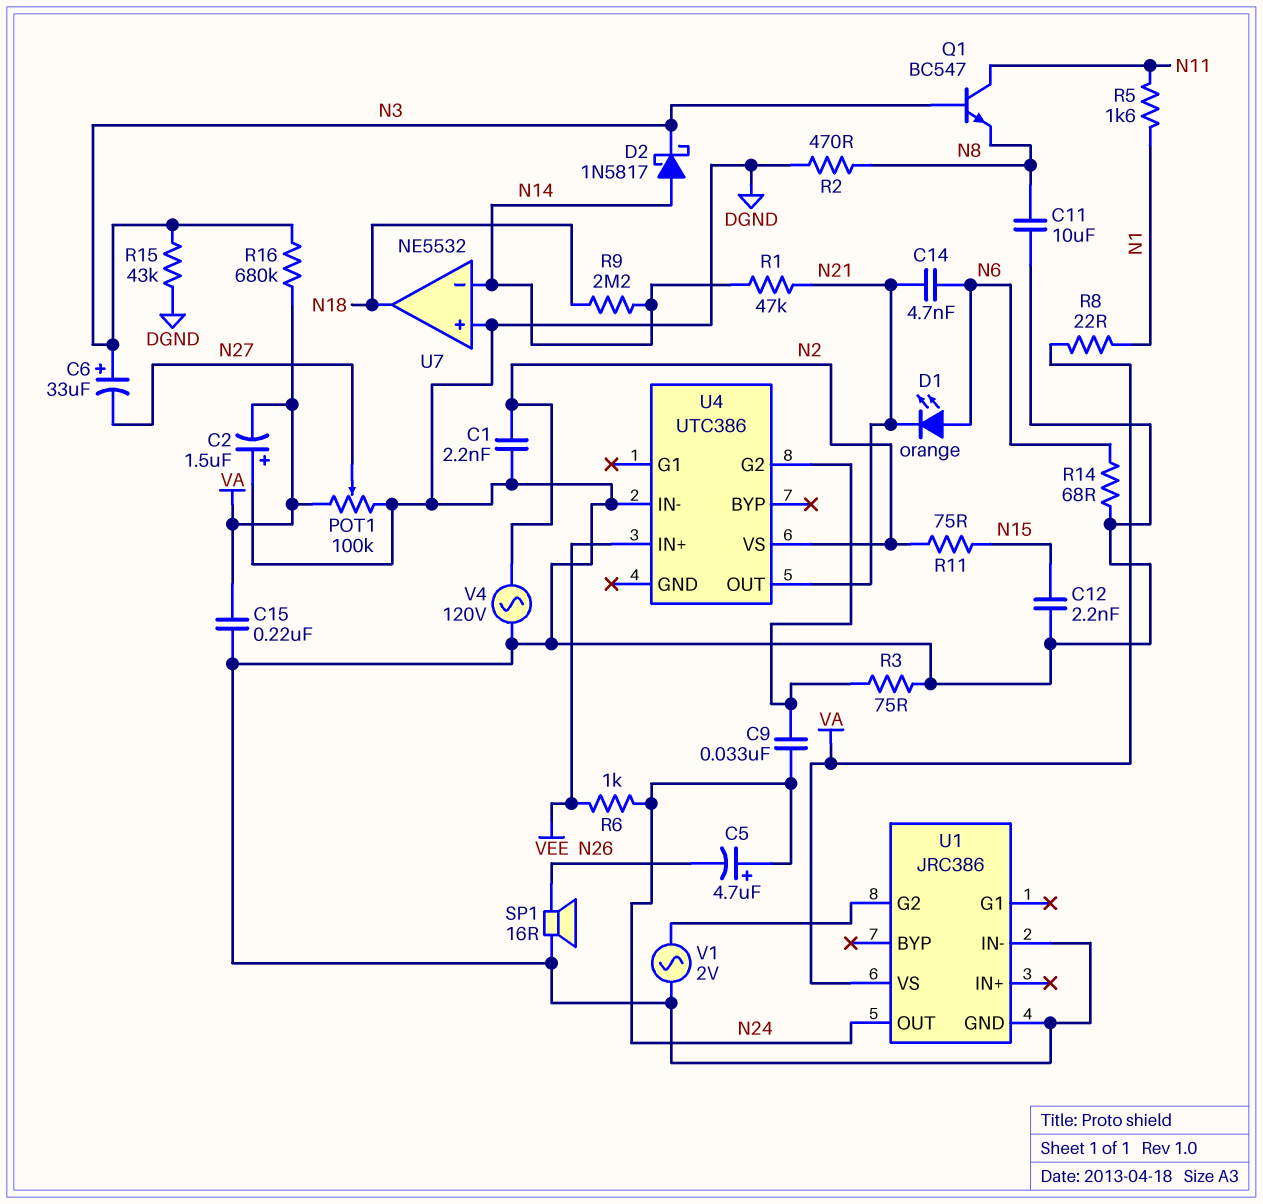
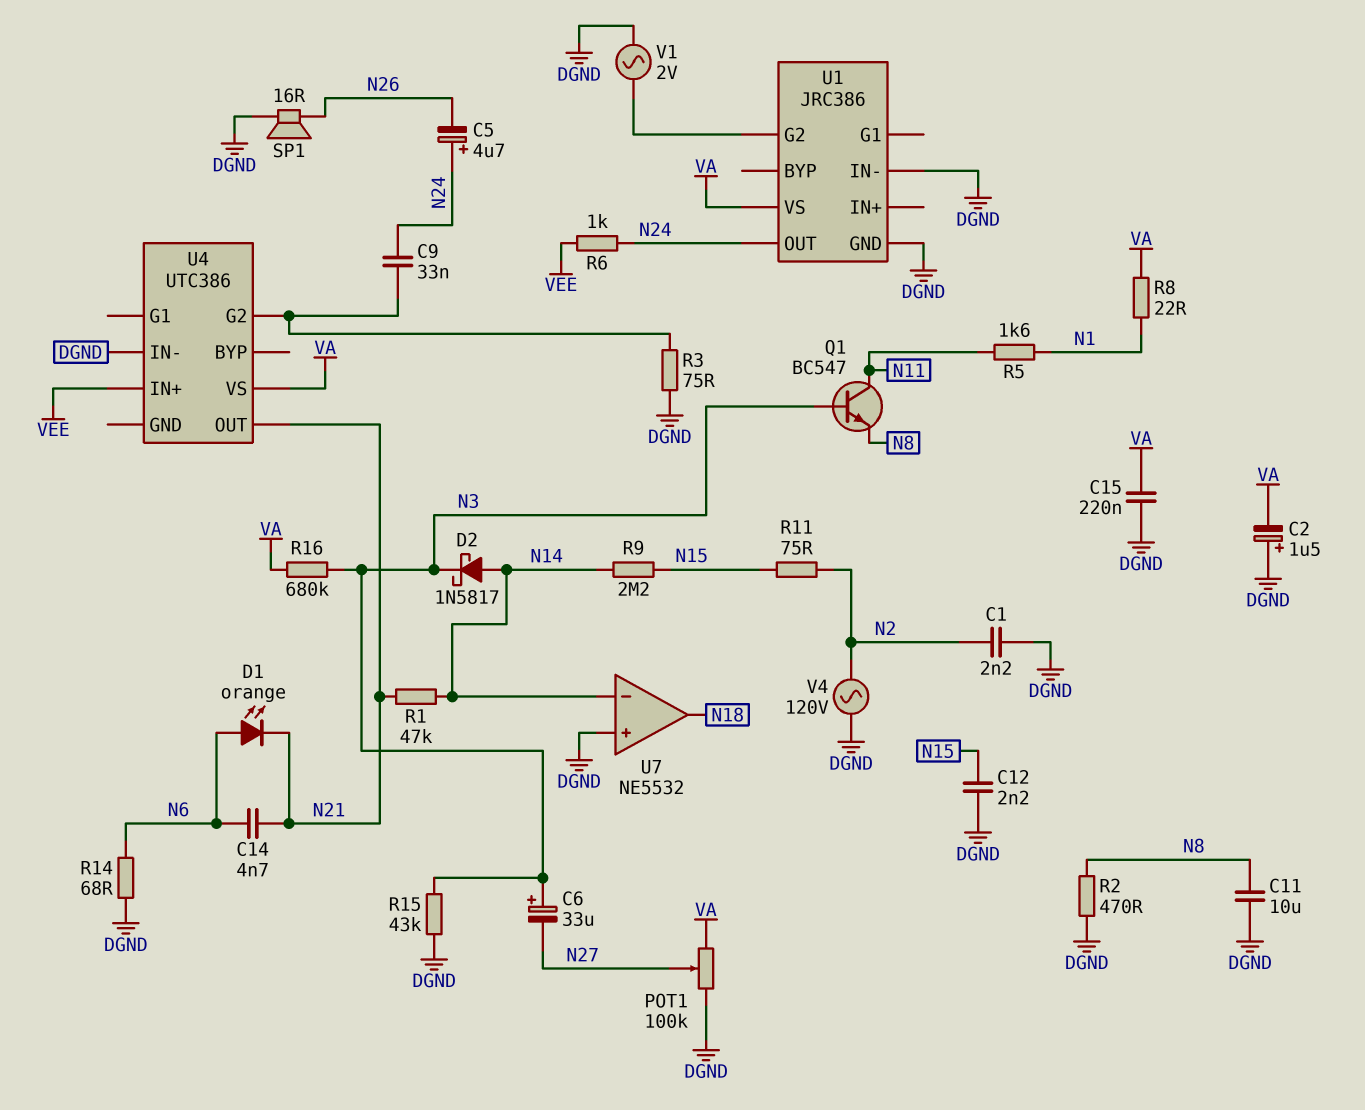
R9: 2.2M (N14, N18) -> 2.2M (N14, N15)
U4 pin VS: N2 -> VA

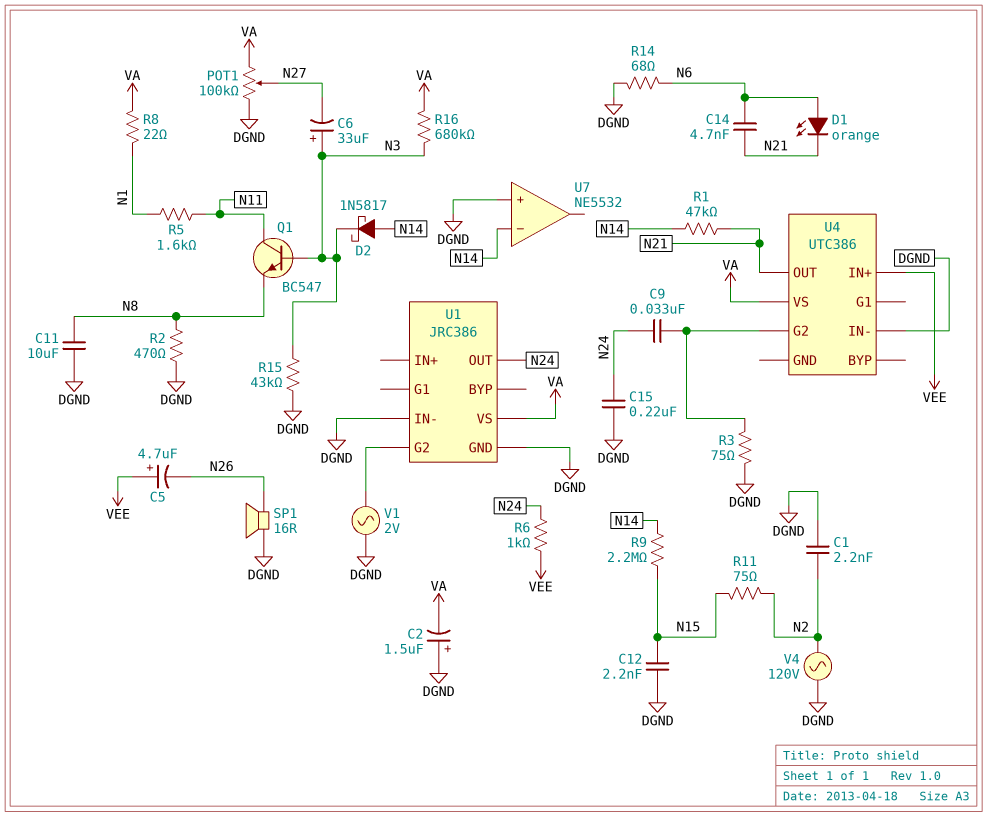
C5: 4.7uF (plus N24, minus N26) -> 4.7uF (plus VEE, minus N26)
C15: 220nF (DGND, VA) -> 220nF (DGND, N24)
U7 pin out: N18 -> none

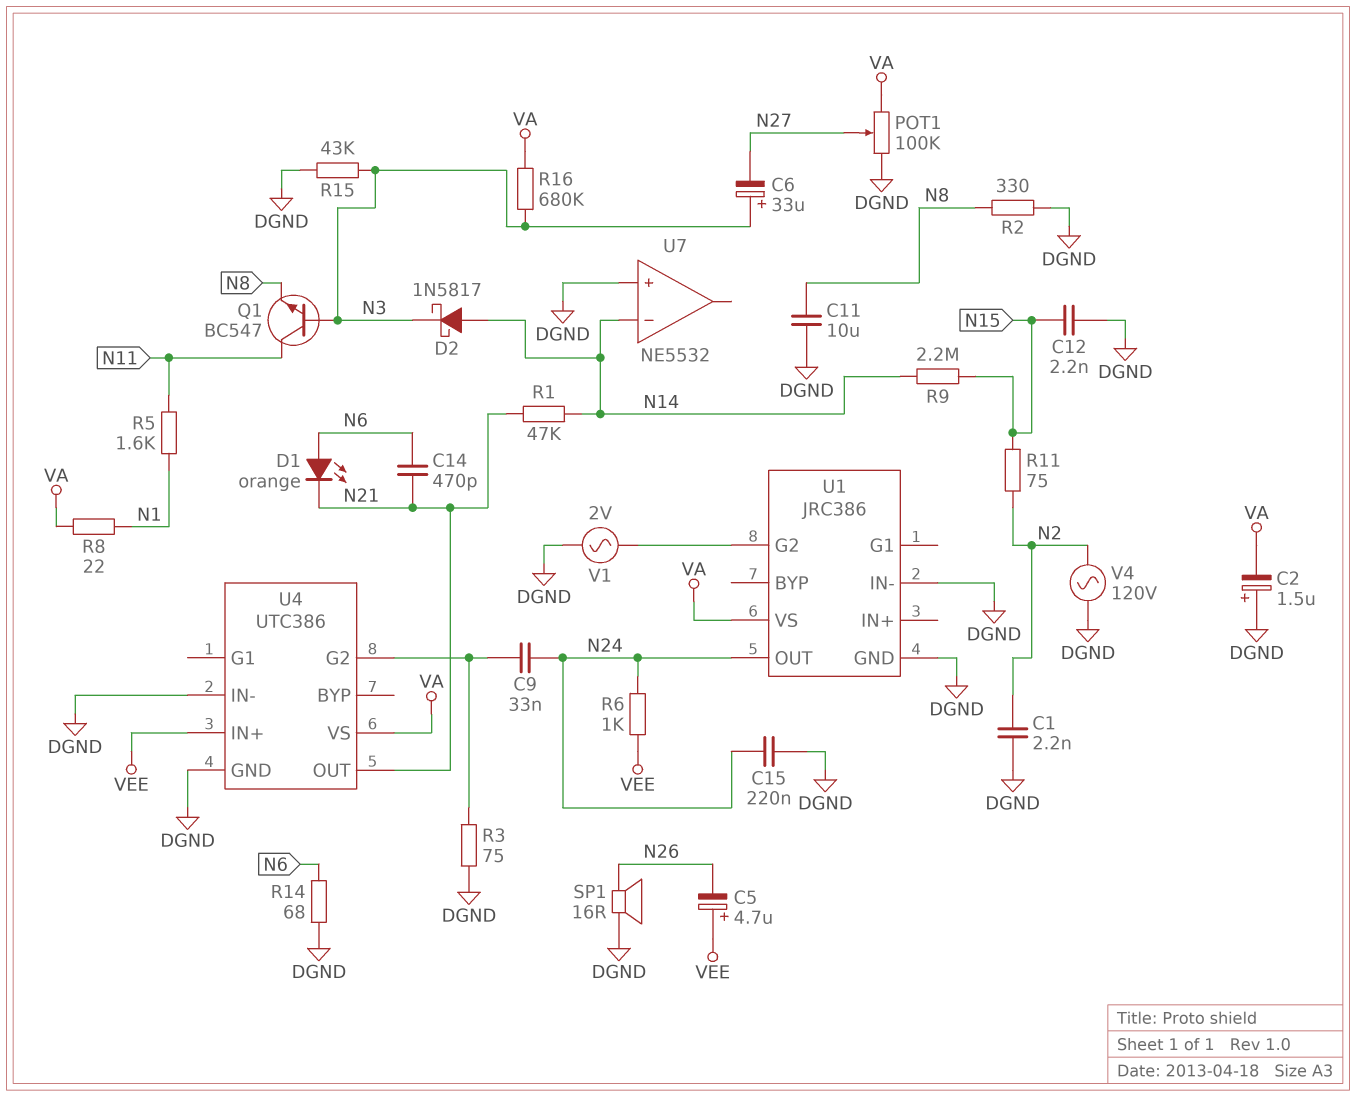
C14: 4.7nF (N6, N21) -> 470pF (N6, N21)
R2: 470 (DGND, N8) -> 330 (DGND, N8)
U4 pin GND: none -> DGND

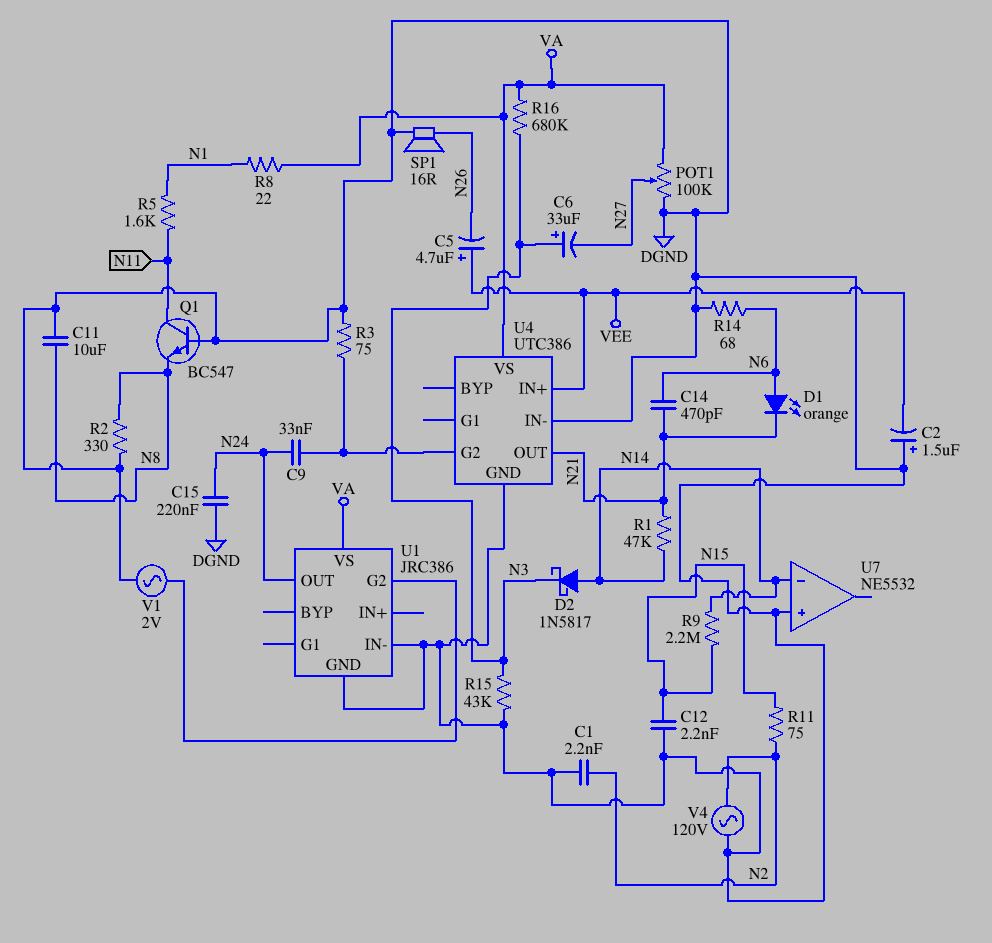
C2: 1.5uF (plus DGND, minus VA) -> 1.5uF (plus DGND, minus VEE)
Q1: NPN BC547 (B N3, C N11, E N8) -> NPN BC547 (B DGND, C N11, E N8)
R6: 1k (N24, VEE) -> none

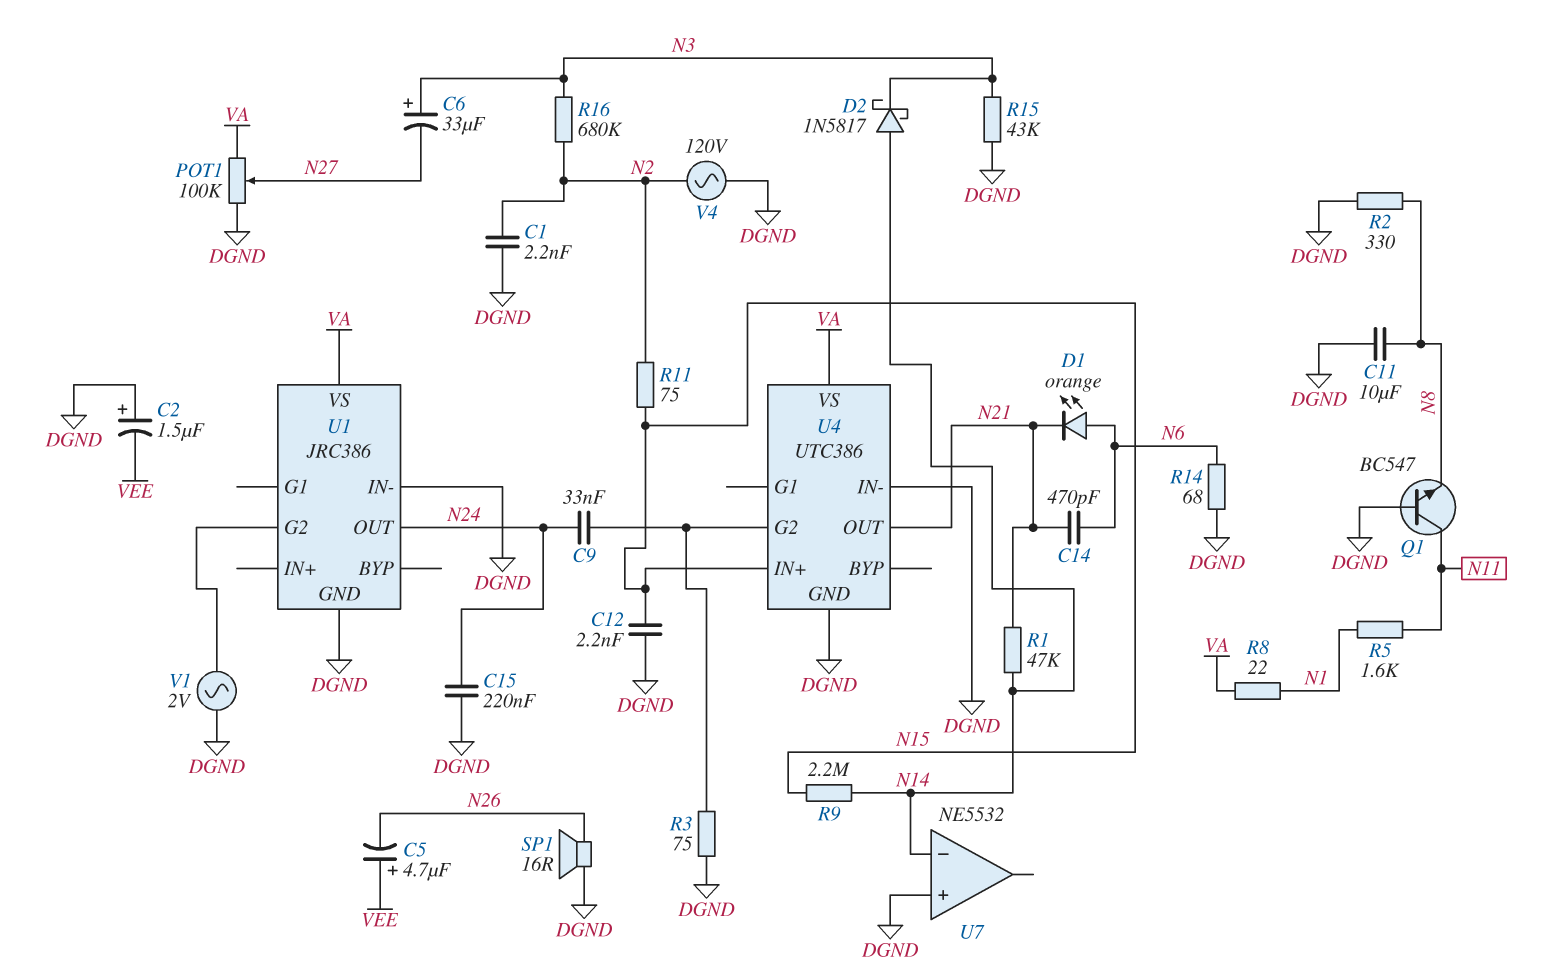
R16: 680k (N3, VA) -> 680k (N2, N3)
U4 pin IN+: VEE -> N15

